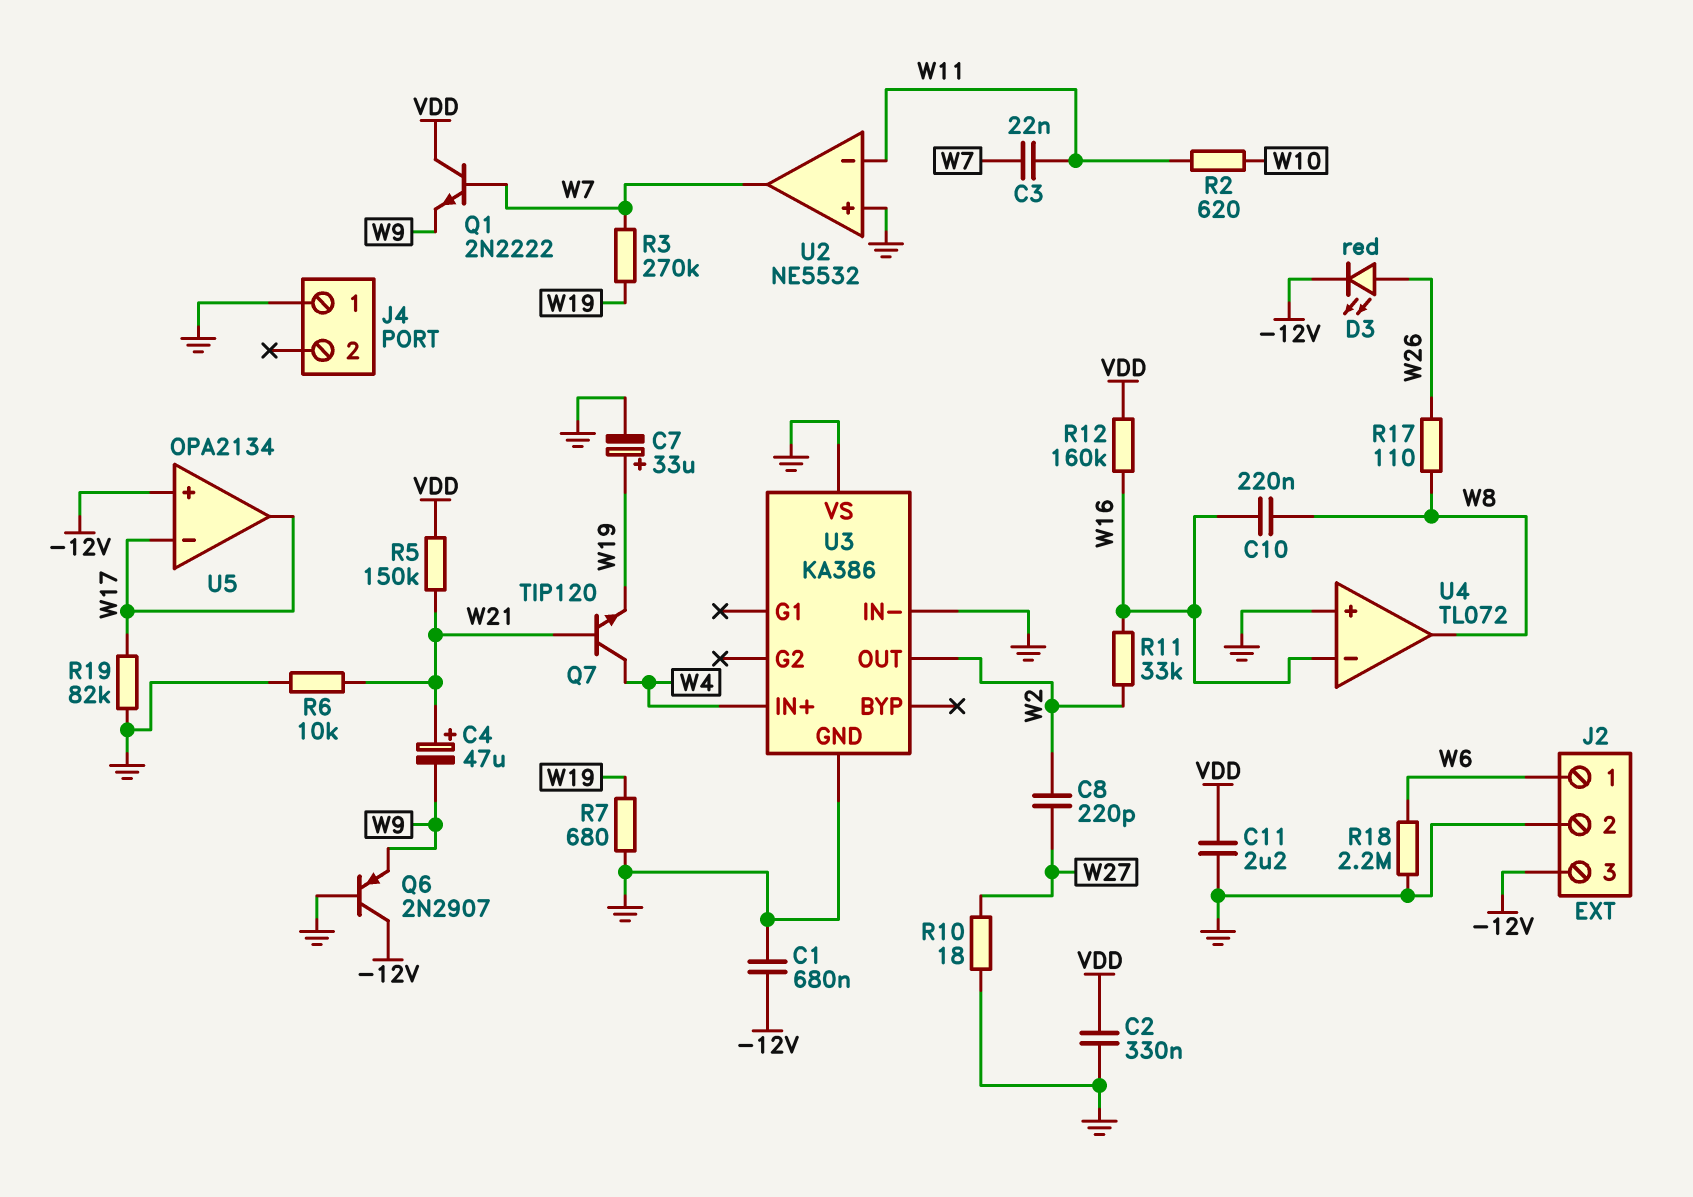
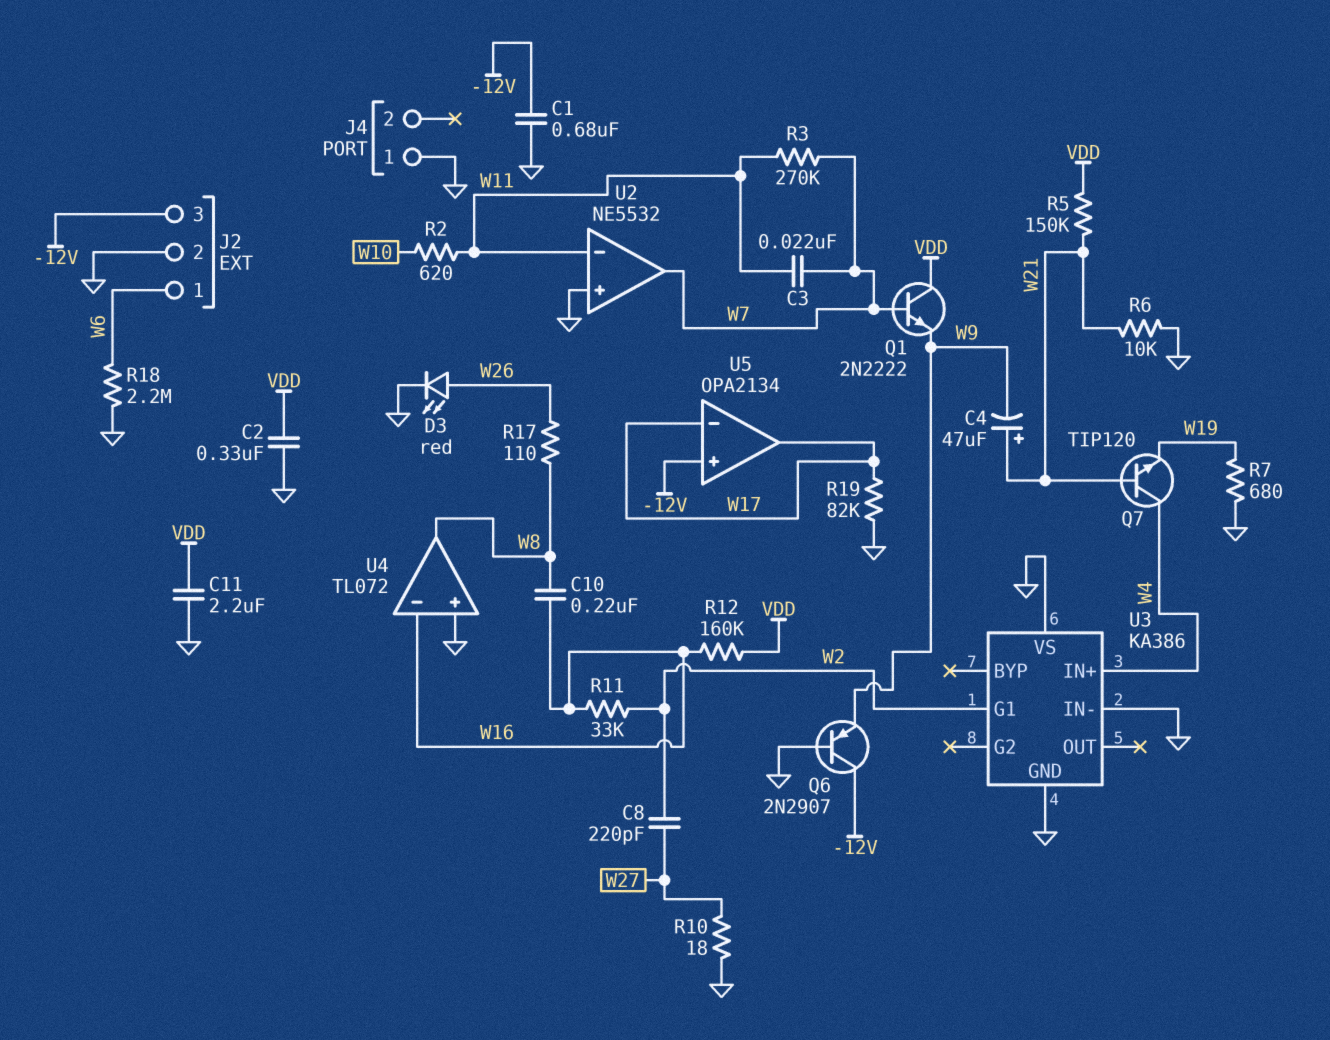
C7: 33uF (plus W19, minus GND) -> none
D3: LED red (A W26, K -12V) -> LED red (A W26, K GND)
R3: 270k (W7, W19) -> 270k (W7, W11)
U3 pin G1: none -> W2
U3 pin OUT: W2 -> none

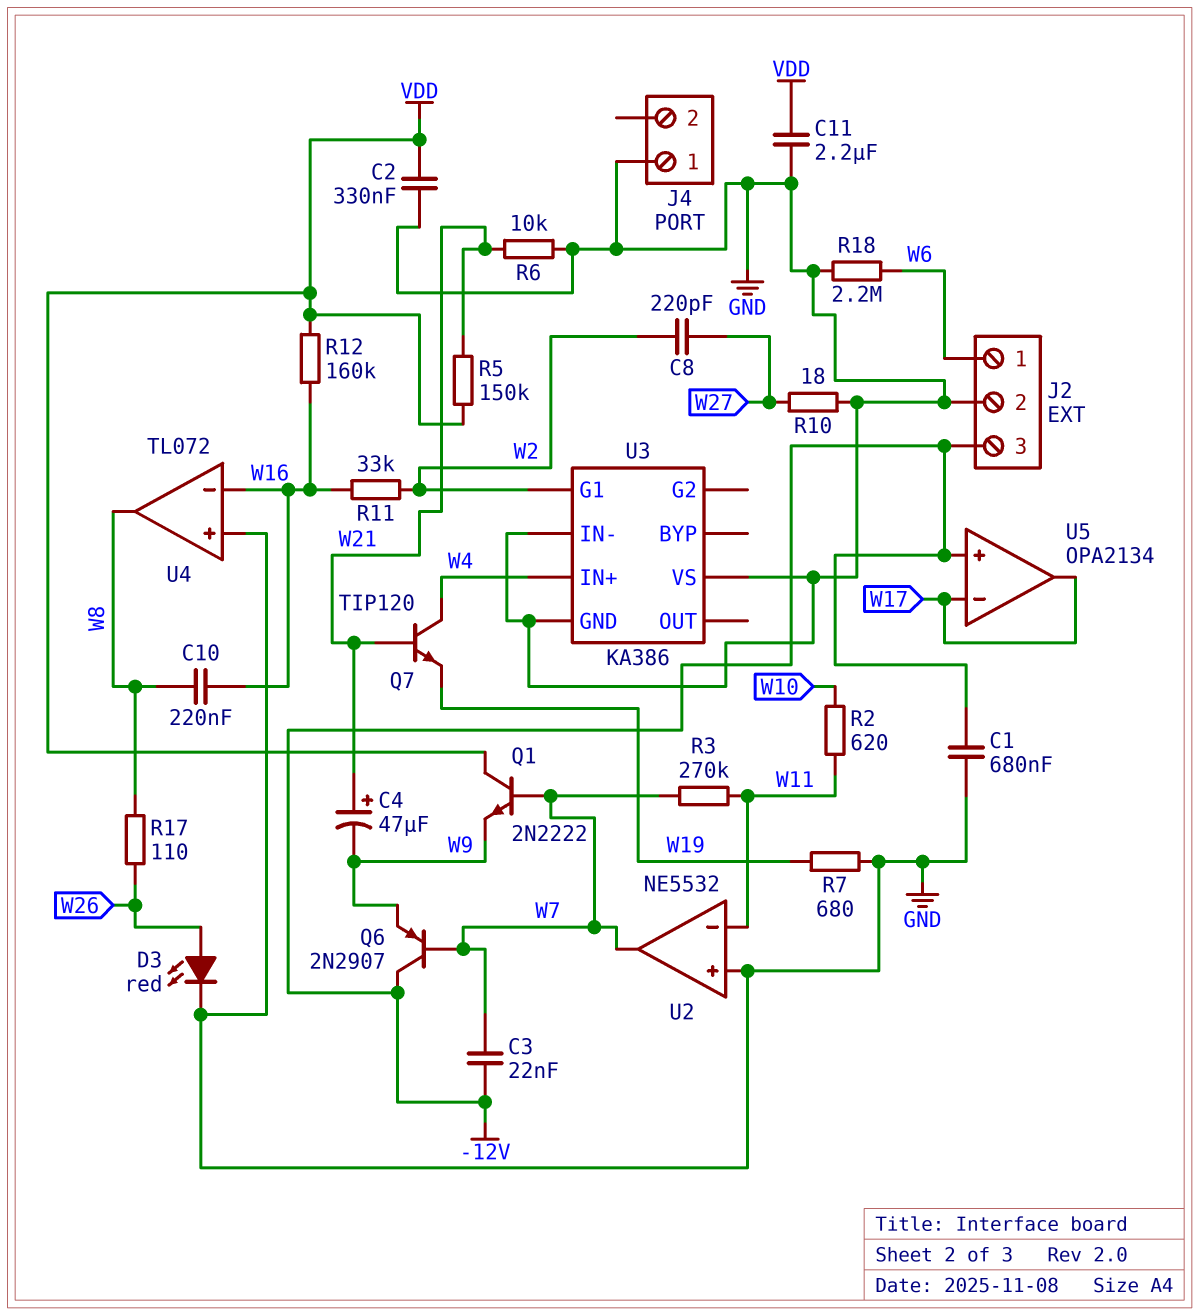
C3: 22nF (W7, W11) -> 22nF (-12V, W7)
Q6: PNP 2N2907 (B GND, C -12V, E W9) -> PNP 2N2907 (B W7, C -12V, E W9)
R19: 82k (GND, W17) -> none

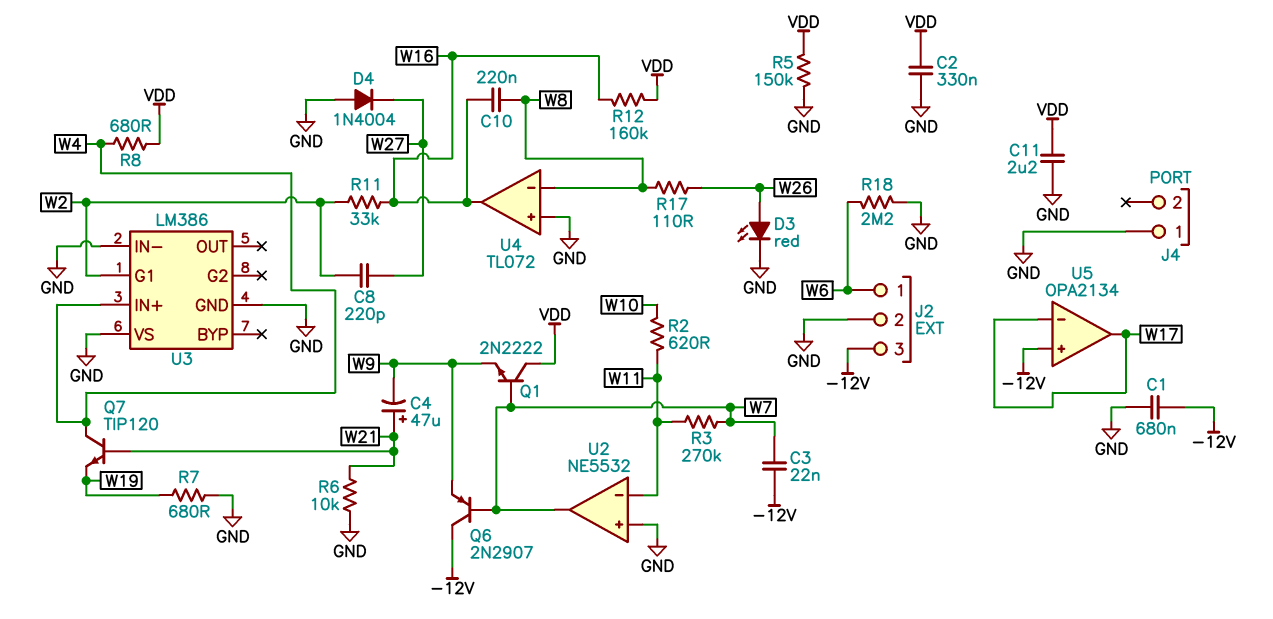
D4: none -> diode 1N4004 (A GND, K W27)
R5: 150k (VDD, W21) -> 150k (GND, VDD)
R8: none -> 680 (VDD, W4)
R10: 18 (GND, W27) -> none
U3: KA386 -> LM386
U4 pin in-: W16 -> W8
U4 pin out: W8 -> W16

